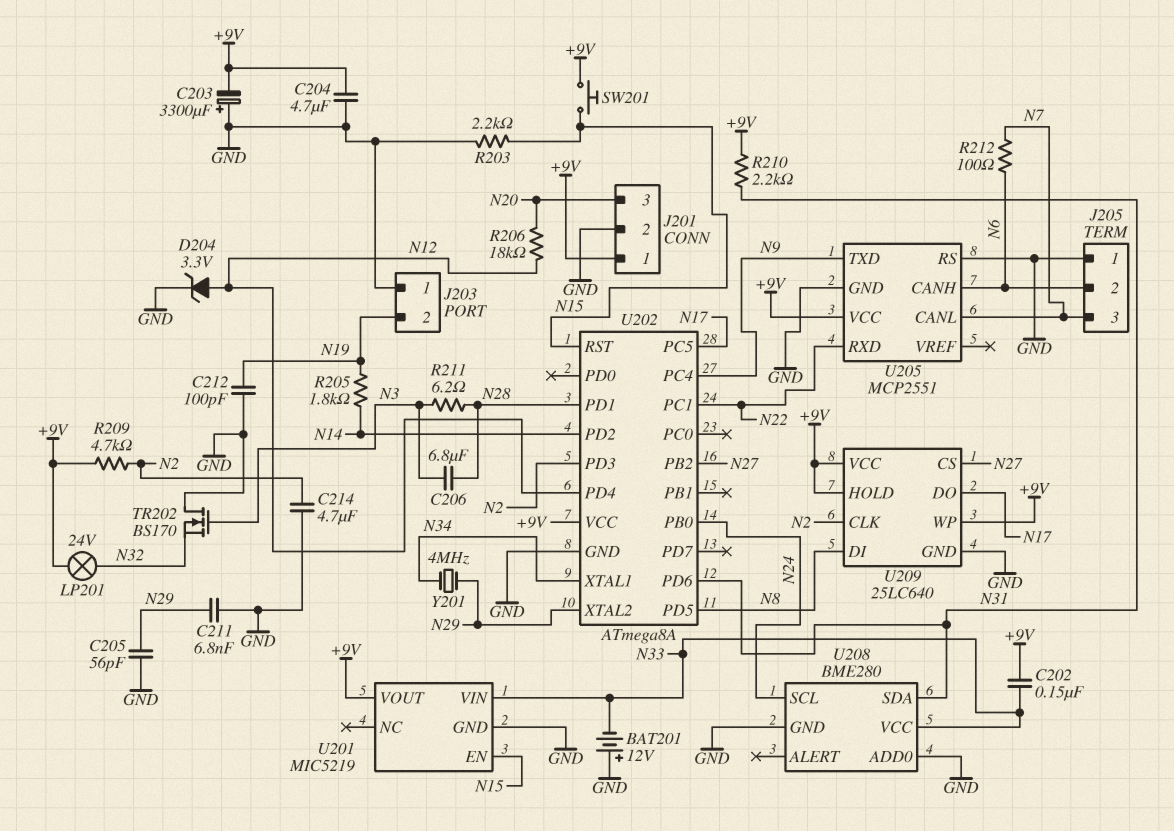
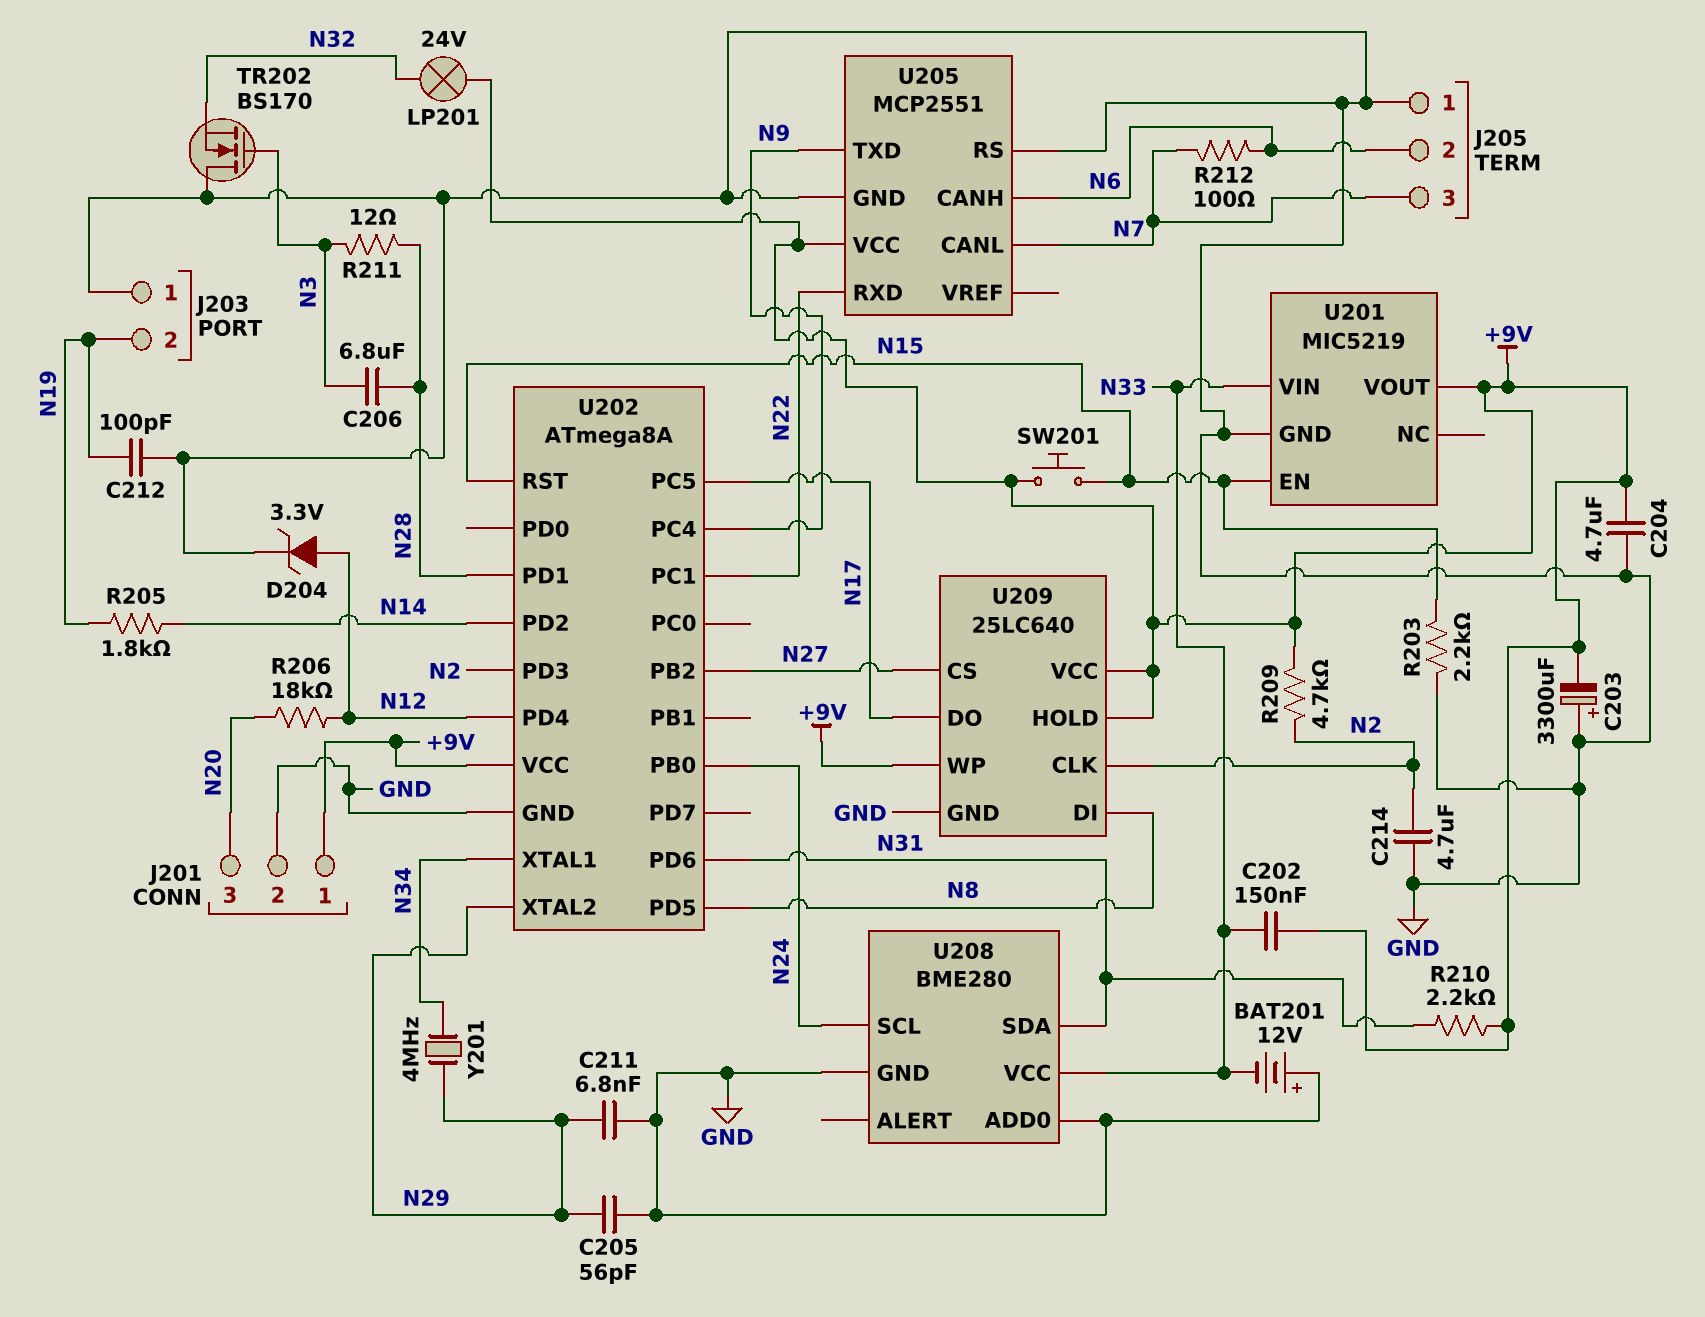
R211: 6.2 (N3, N28) -> 12 (N3, N28)

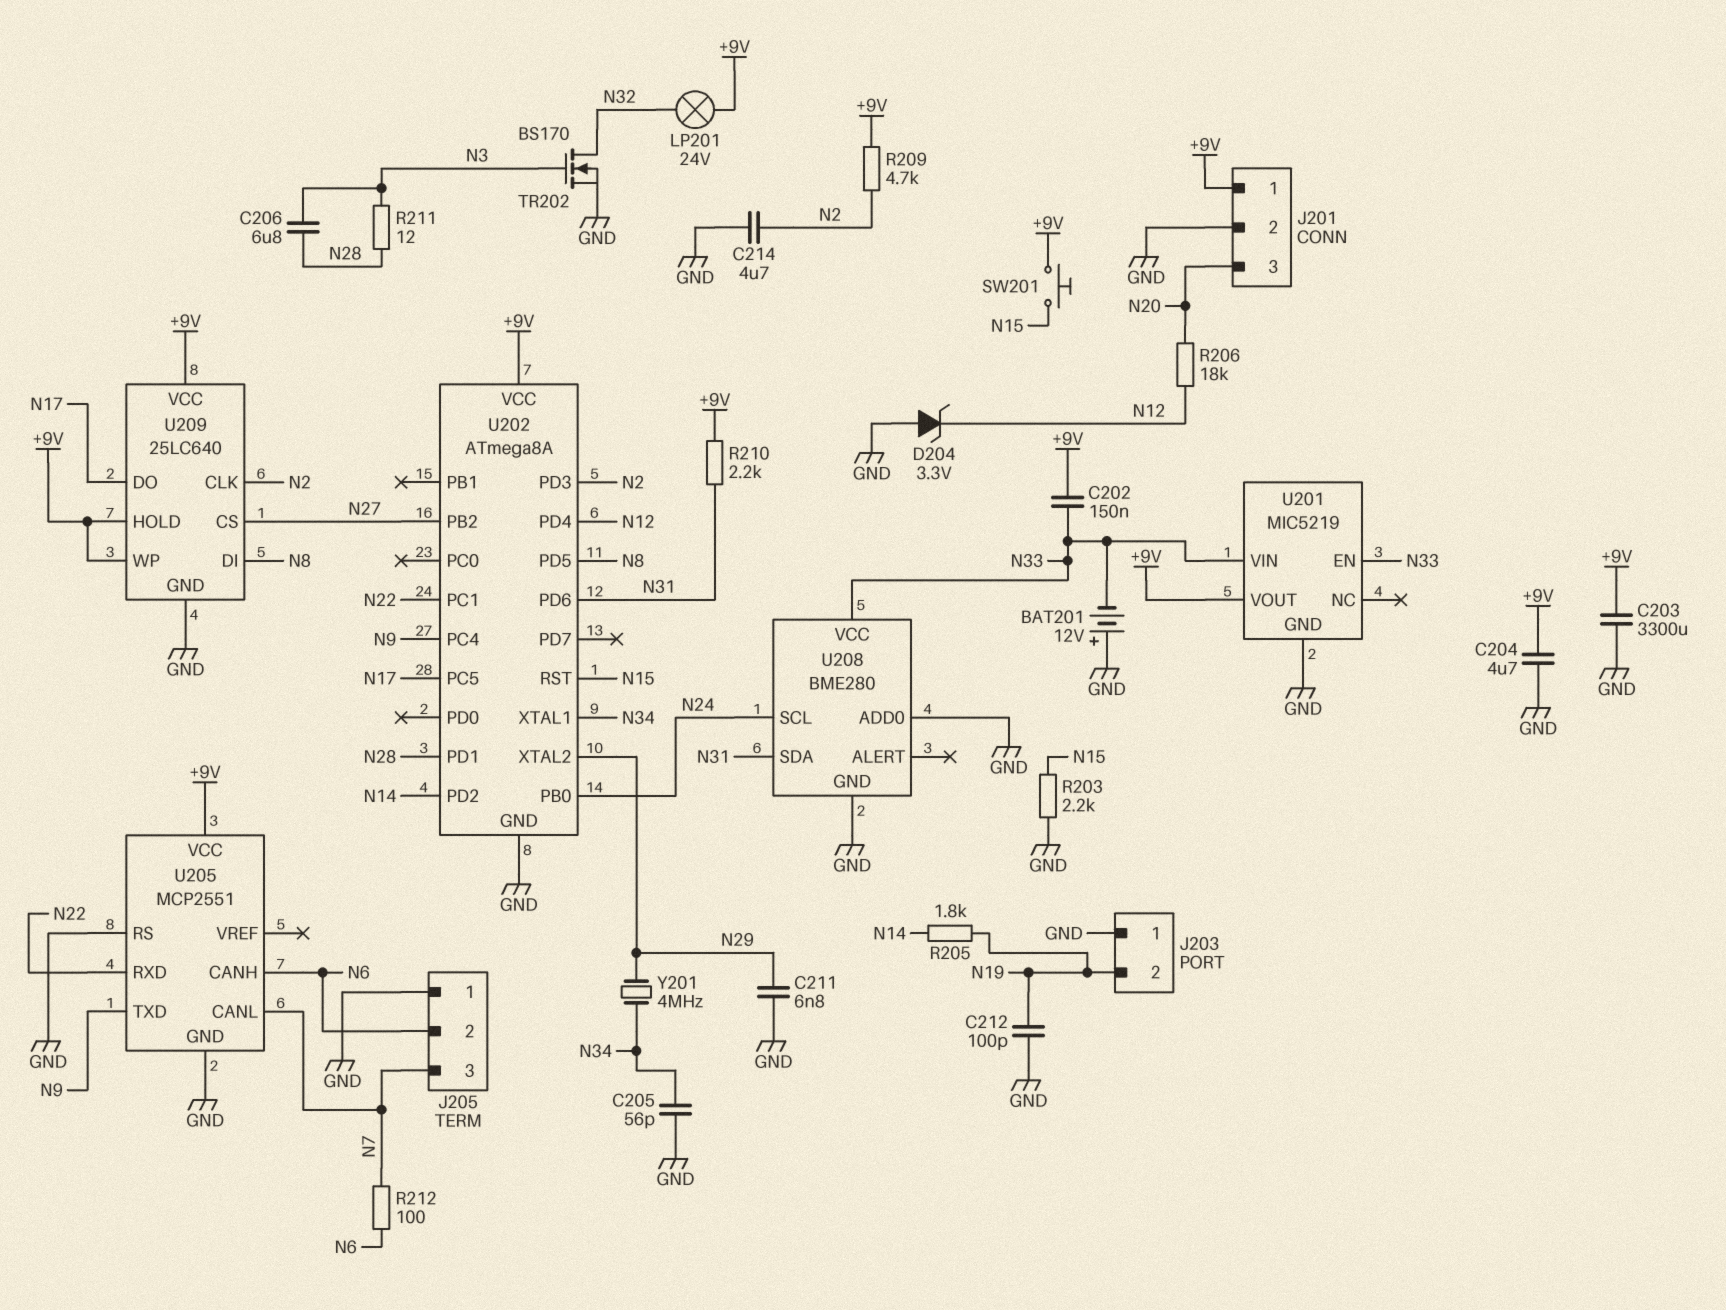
C203: 3300uF (plus GND, minus +9V) -> 3300uF (+9V, GND)
C205: 56pF (GND, N29) -> 56pF (GND, N34)
D204: zener 3.3V (A N12, K GND) -> zener 3.3V (A GND, K N12)
TR202: NMOS BS170 (G N3, D GND, S N32) -> NMOS BS170 (G N3, D N32, S GND)
U201 pin EN: N15 -> N33

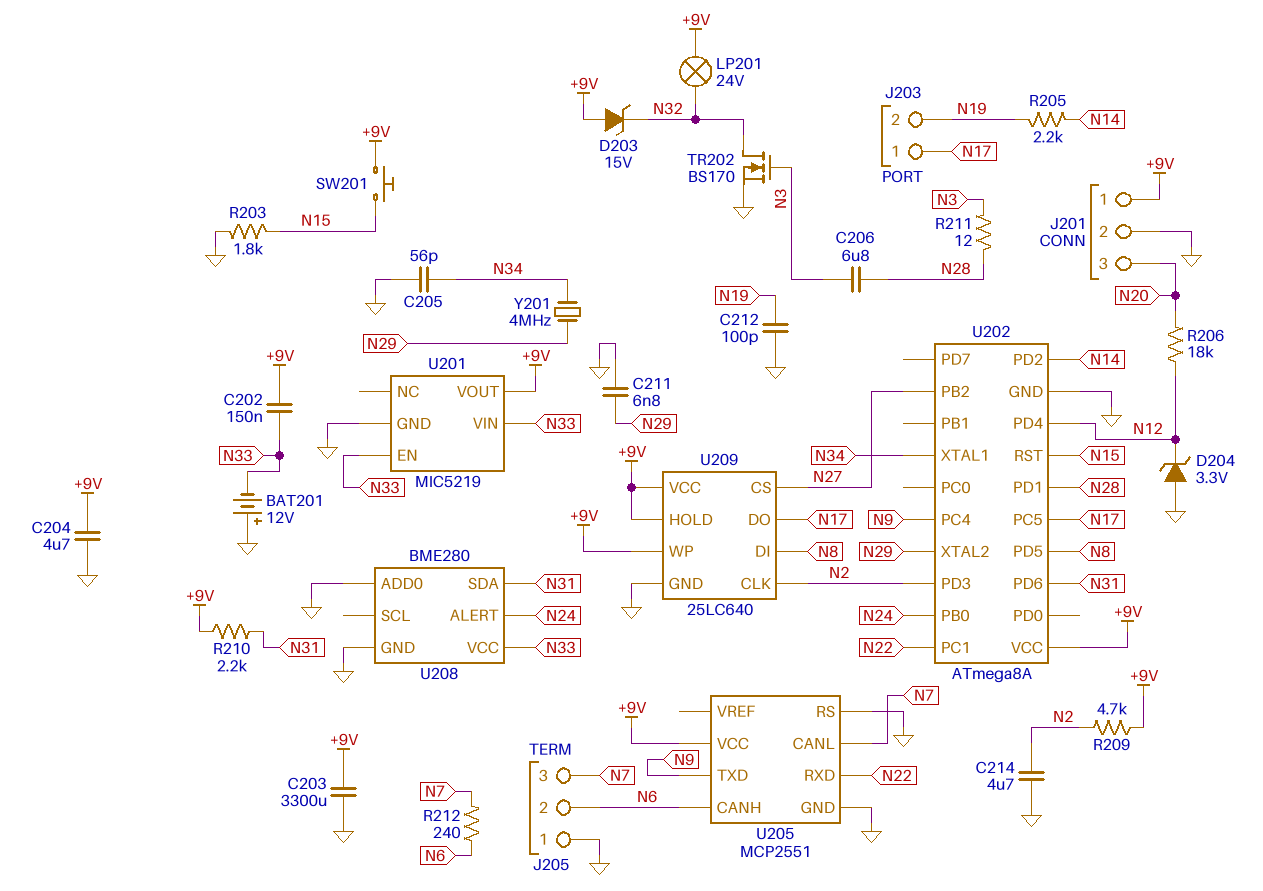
D203: none -> zener 15V (A +9V, K N32)
J203 pin 1: GND -> N17
R203: 2.2k (GND, N15) -> 1.8k (GND, N15)
R205: 1.8k (N14, N19) -> 2.2k (N14, N19)
R212: 100 (N6, N7) -> 240 (N6, N7)
U208 pin ALERT: none -> N24
U208 pin SCL: N24 -> none

